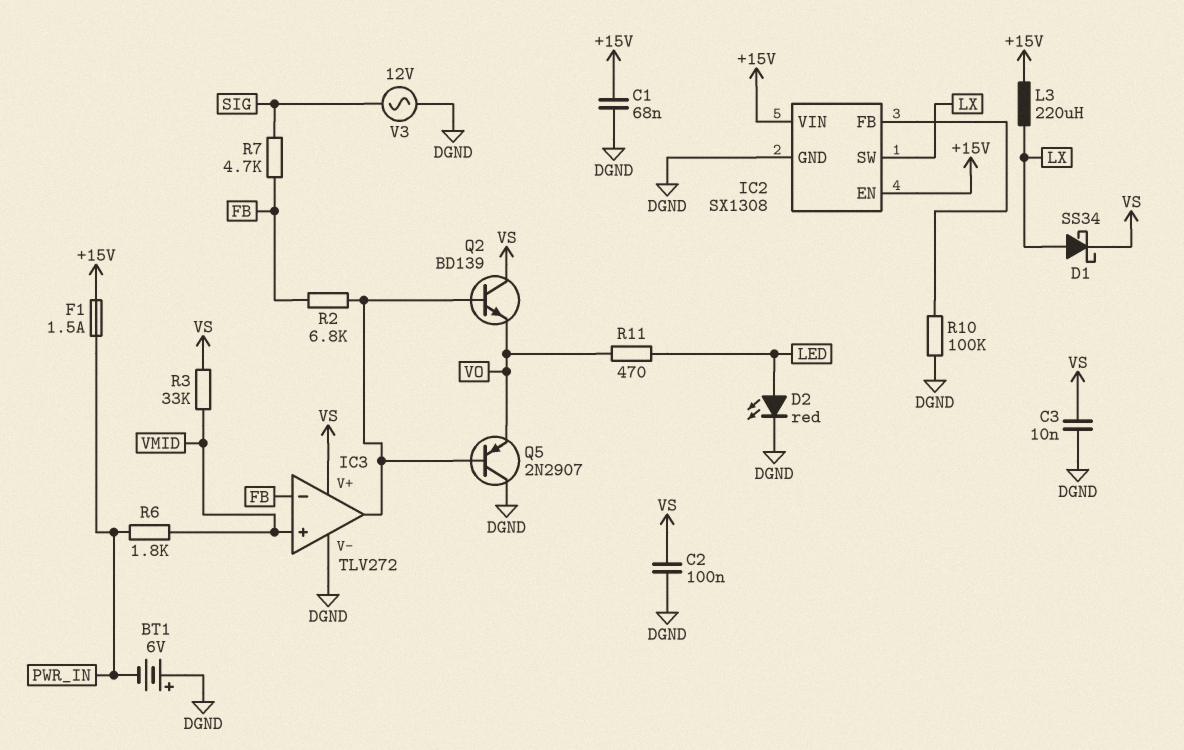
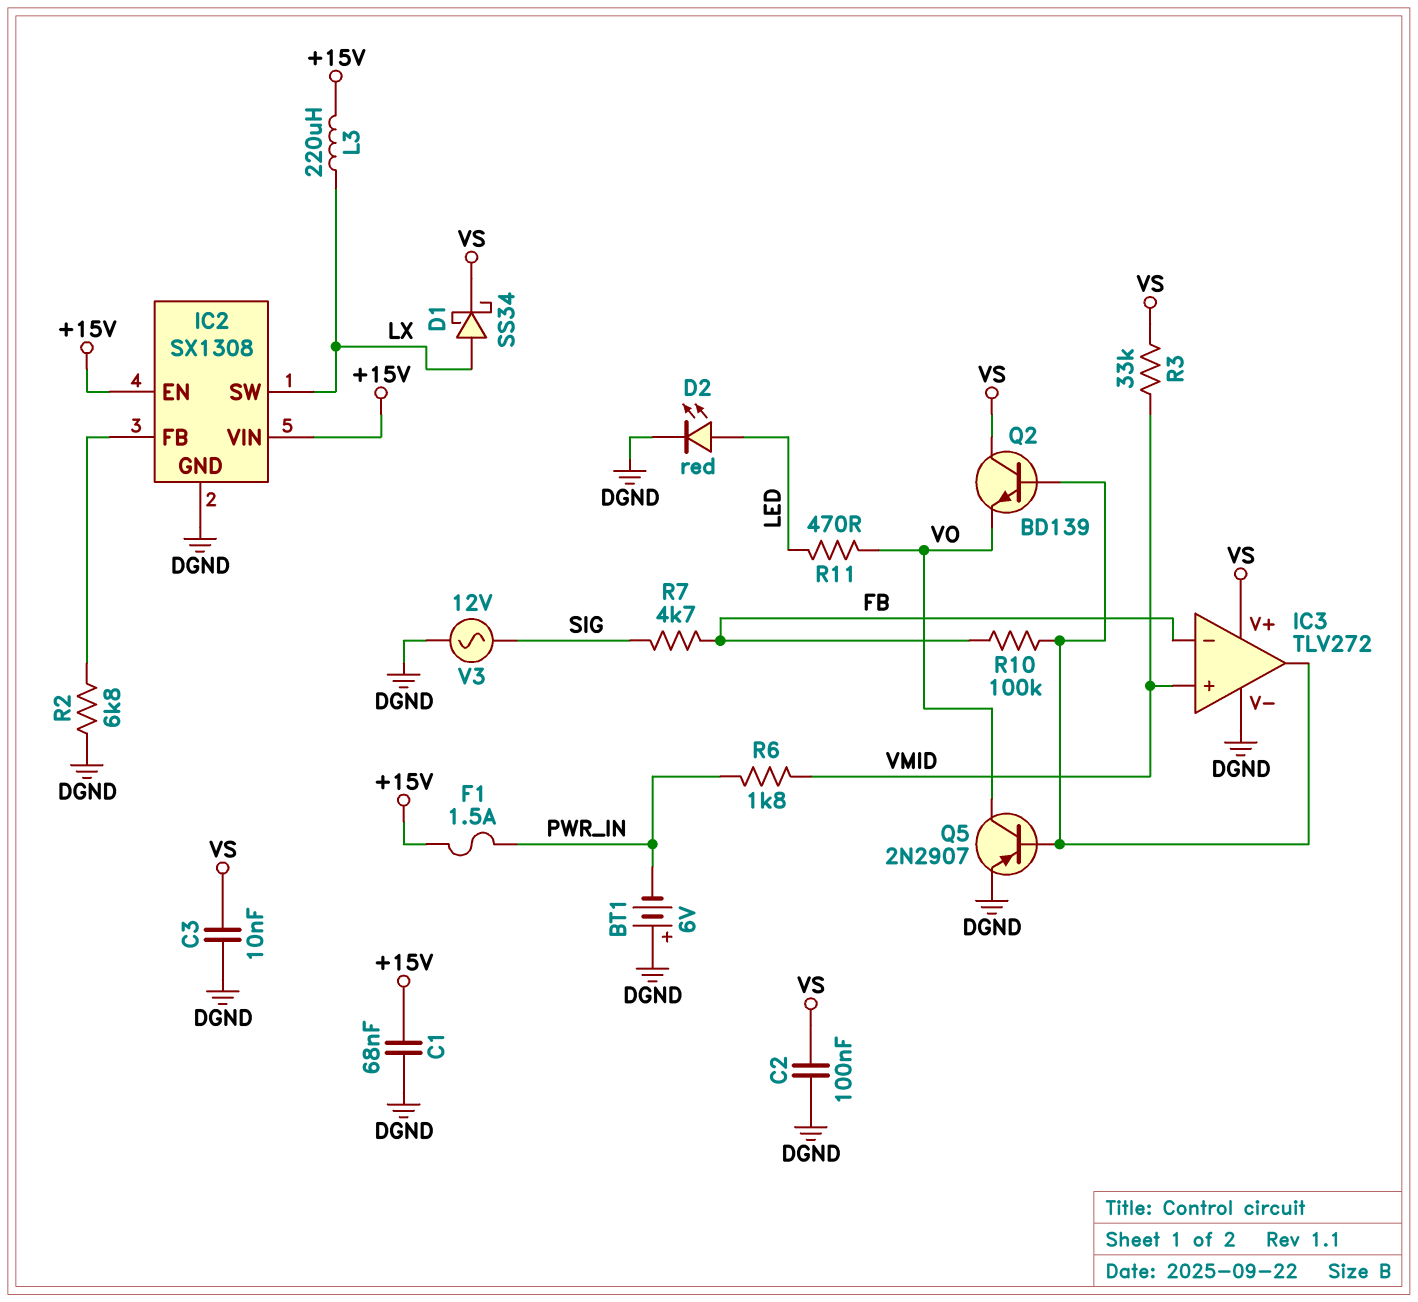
Q5: PNP 2N2907 (B IC3/out, C DGND, E VO) -> PNP 2N2907 (B IC3/out, C VO, E DGND)
R2: 6.8k (FB, IC3/out) -> 6.8k (DGND, IC2/FB)
R10: 100k (DGND, IC2/FB) -> 100k (FB, IC3/out)

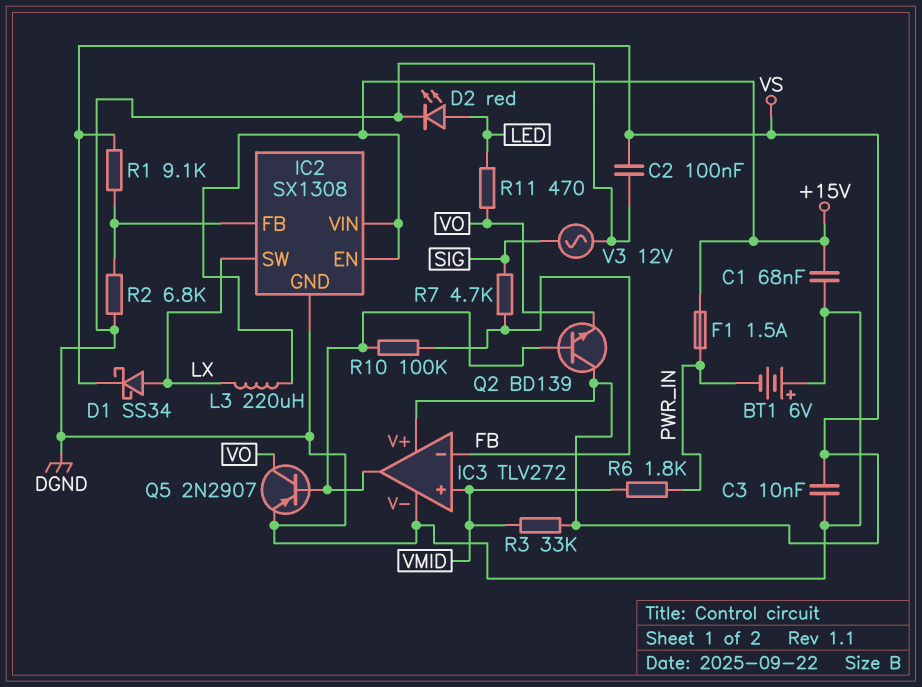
R1: none -> 9.1k (IC2/FB, VS)

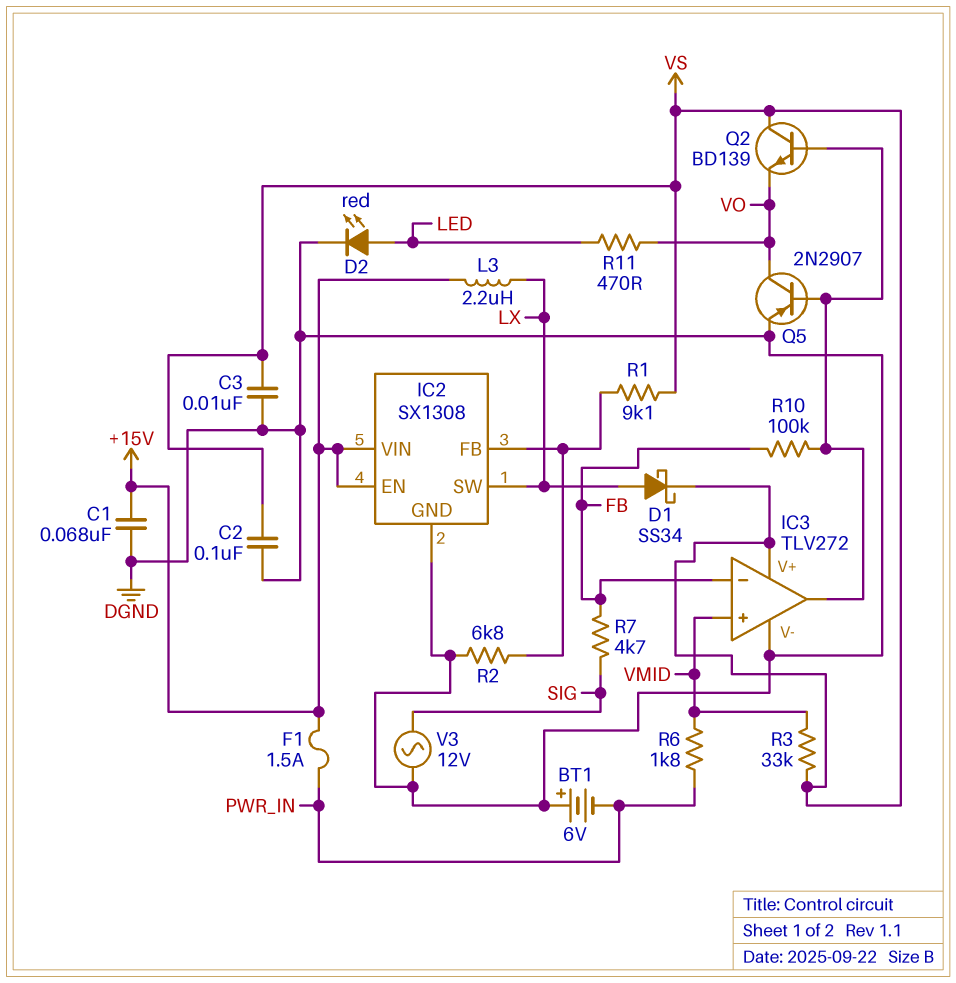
L3: 220uH (+15V, LX) -> 2.2uH (+15V, LX)

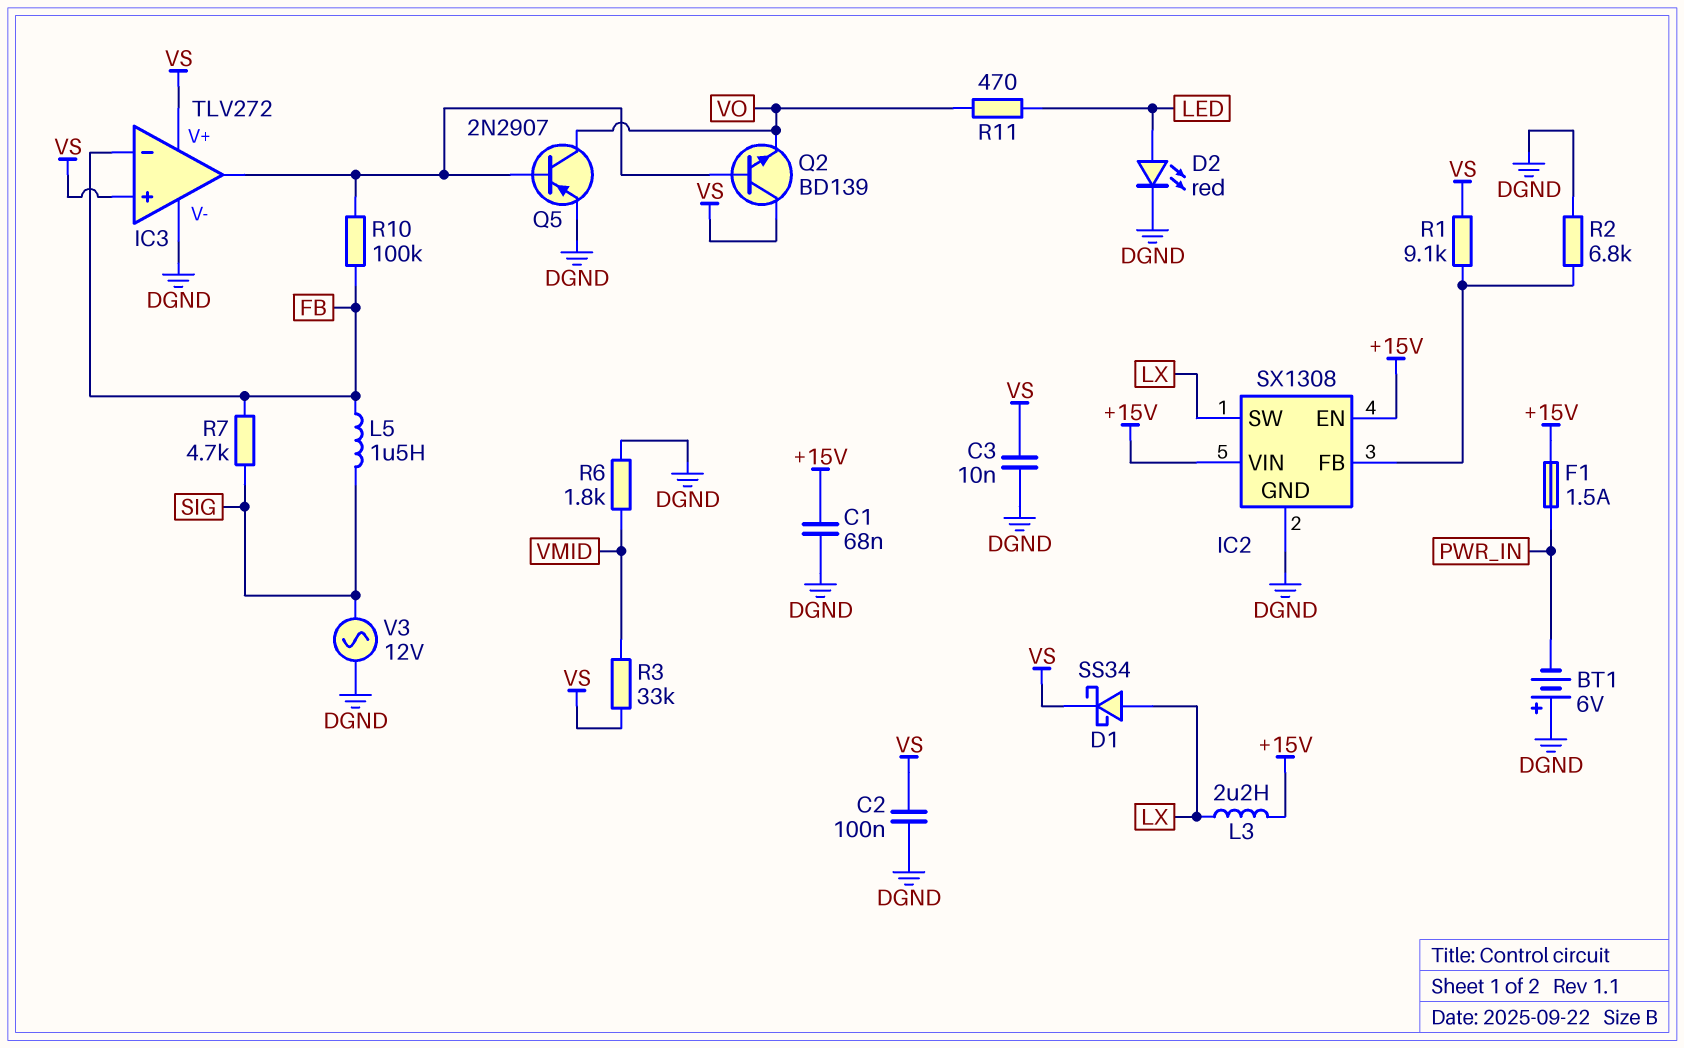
IC3 pin in+: VMID -> VS
L5: none -> 1.5uH (FB, SIG)
R6: 1.8k (PWR_IN, VMID) -> 1.8k (DGND, VMID)

